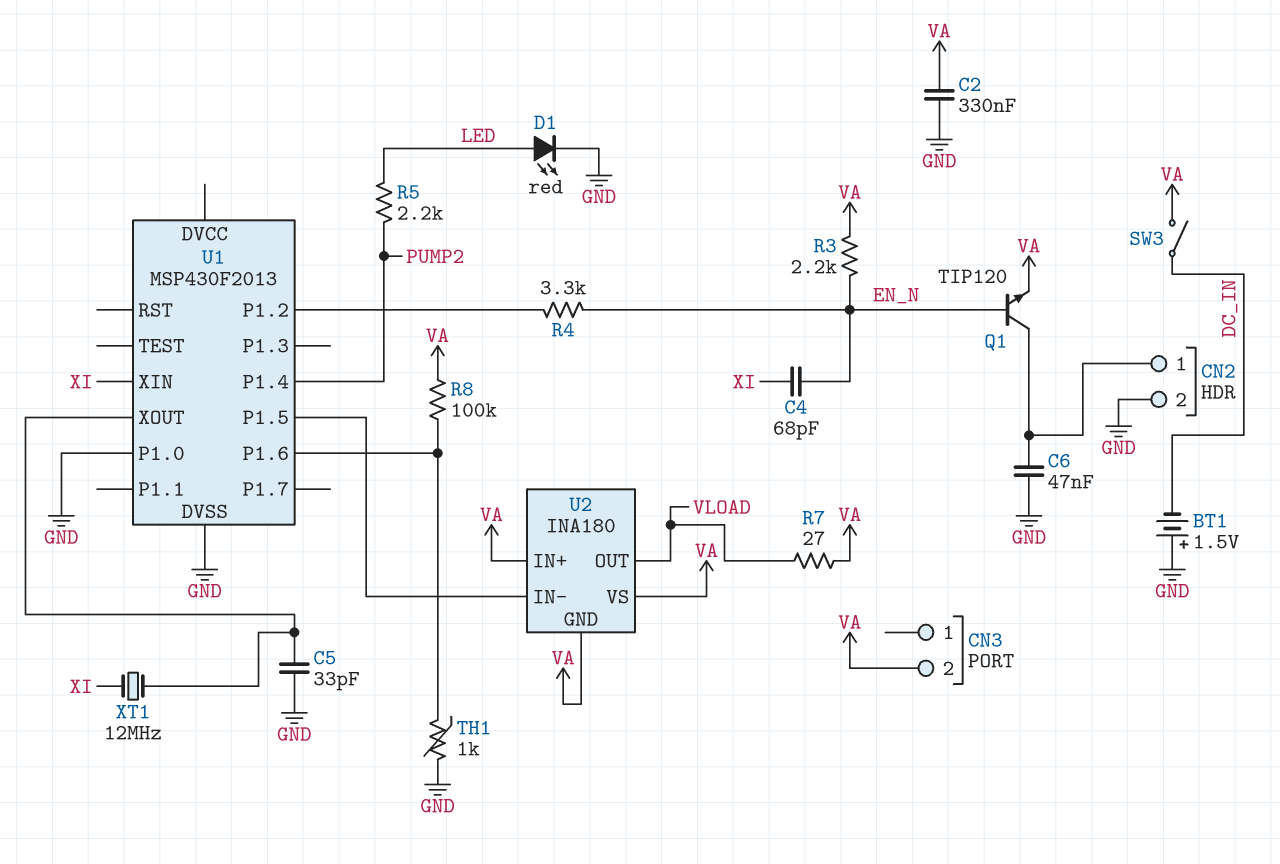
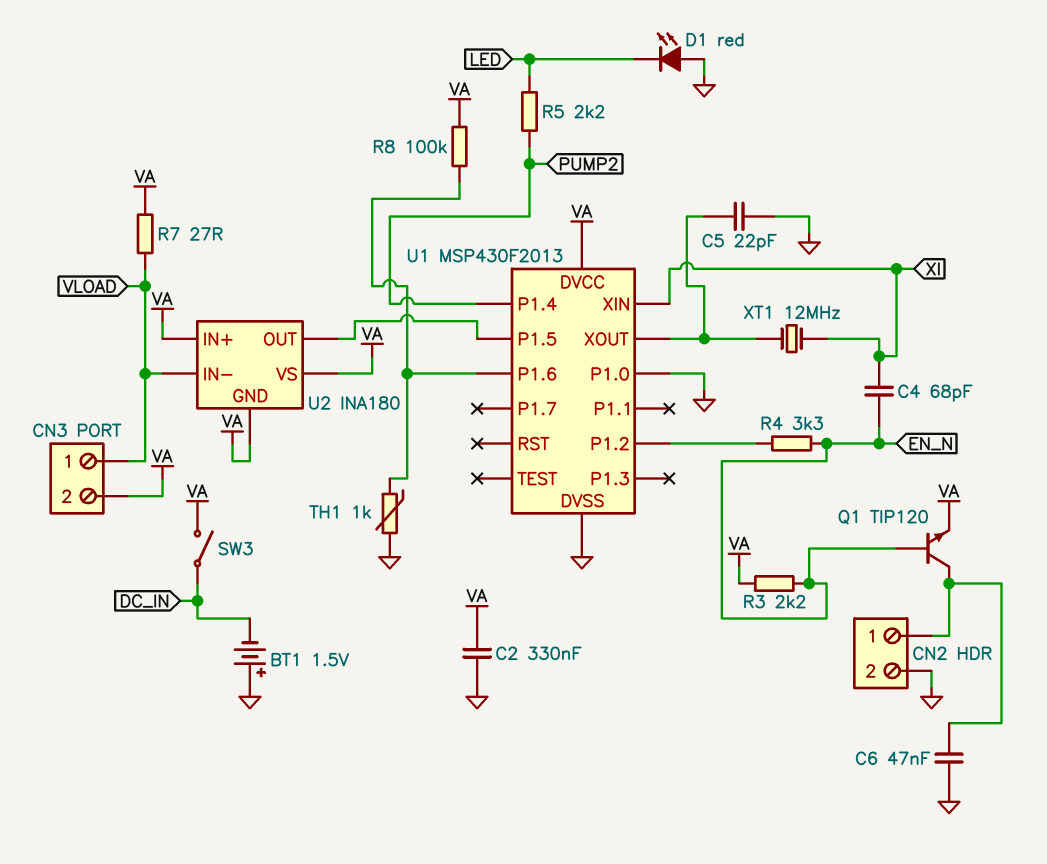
C5: 33pF (GND, U1/XOUT) -> 22pF (GND, U1/XOUT)
CN3 pin 1: none -> VLOAD
D1: LED red (A LED, K GND) -> LED red (A GND, K LED)
U1 pin DVCC: none -> VA
U2 pin IN-: U1/P1.5 -> VLOAD
U2 pin OUT: VLOAD -> U1/P1.5

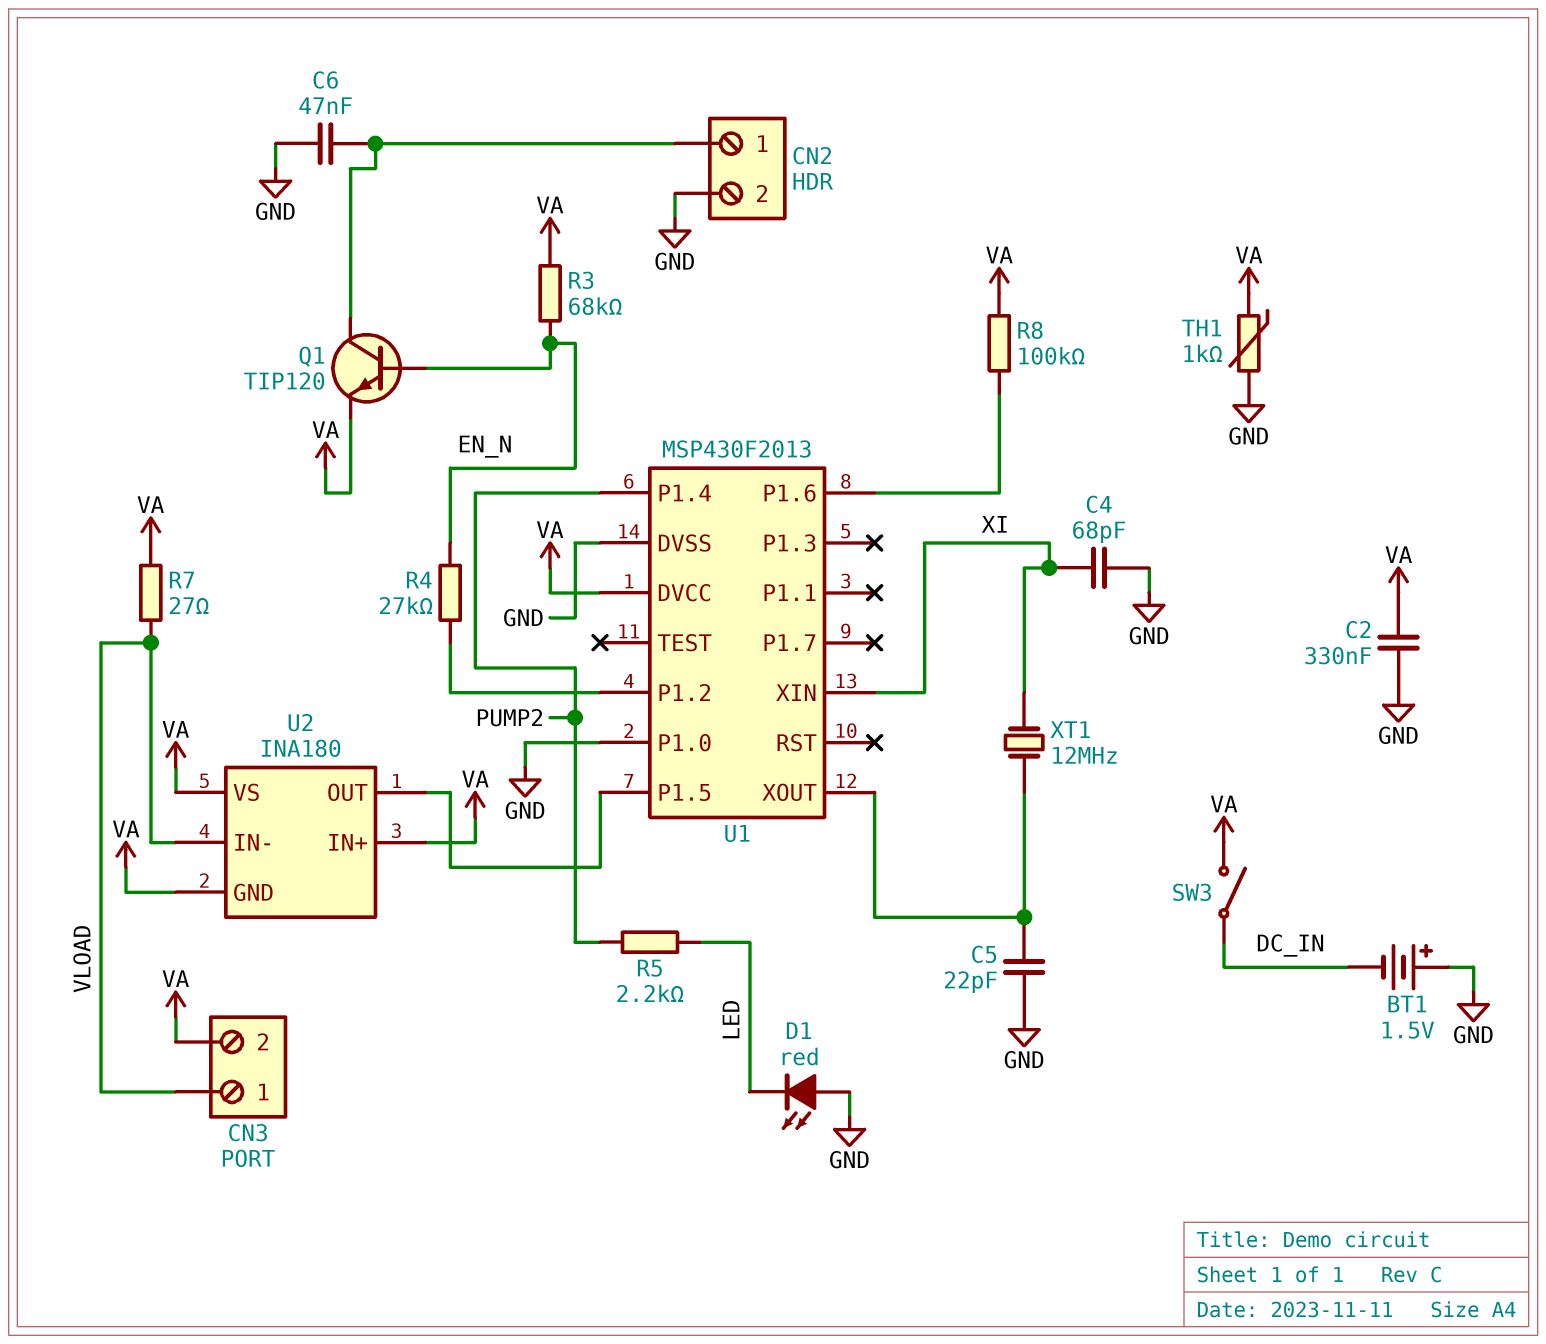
C4: 68pF (EN_N, XI) -> 68pF (GND, XI)
R3: 2.2k (EN_N, VA) -> 68k (EN_N, VA)
R4: 3.3k (EN_N, U1/P1.2) -> 27k (EN_N, U1/P1.2)
TH1: 1k (GND, U1/P1.6) -> 1k (GND, VA)

